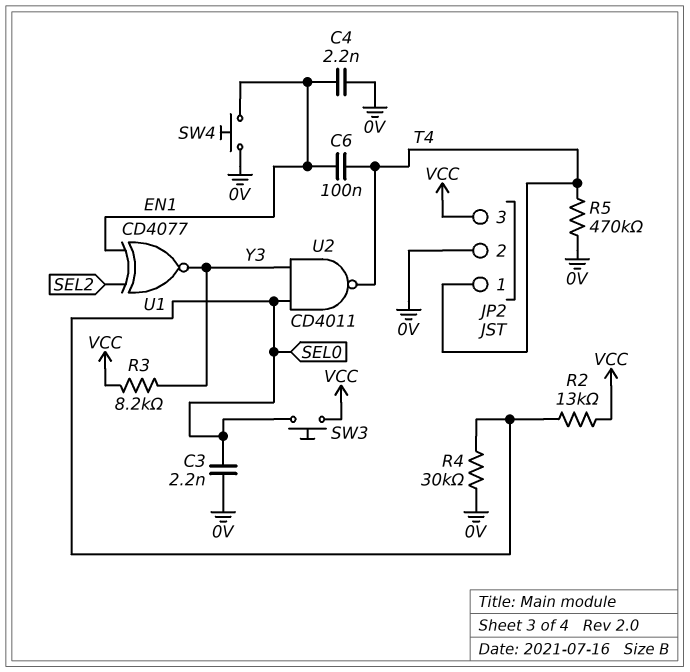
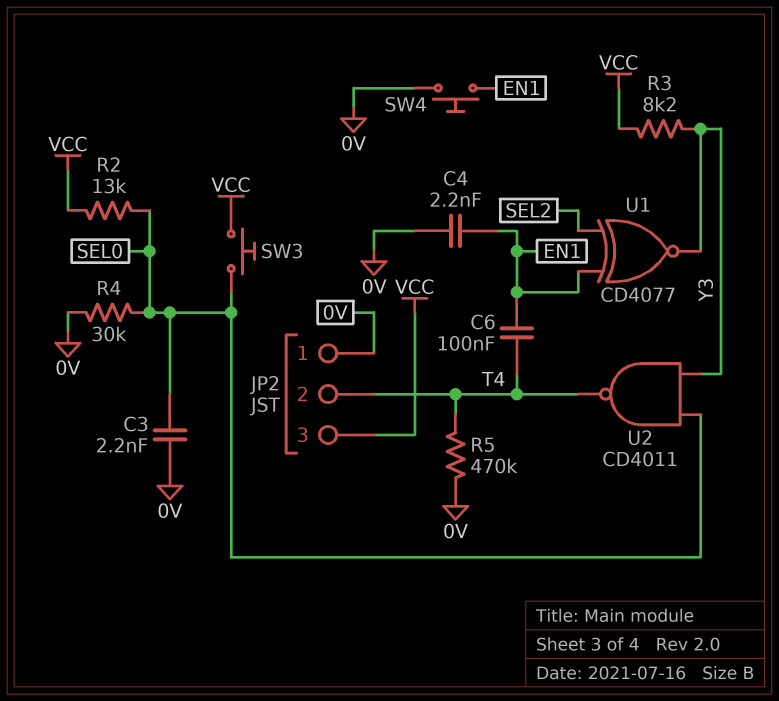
JP2 pin 1: T4 -> 0V
JP2 pin 2: 0V -> T4

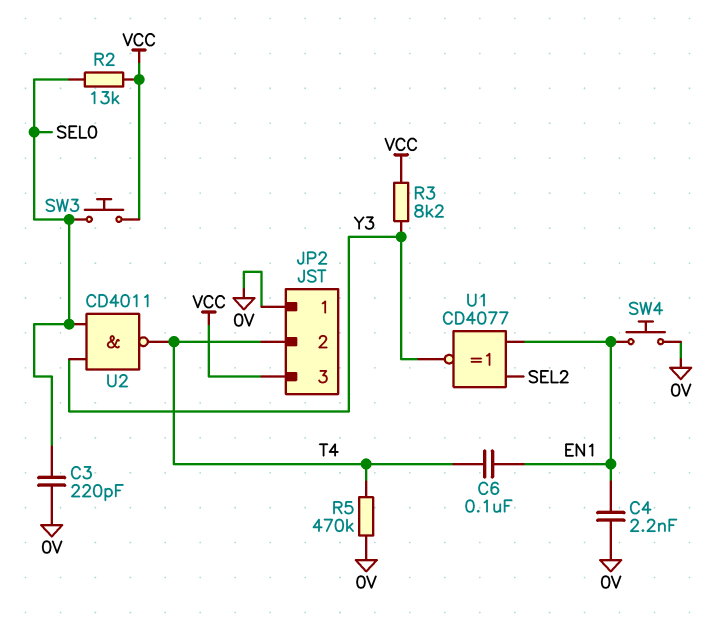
C3: 2.2nF (0V, SEL0) -> 220pF (0V, SEL0)
R4: 30k (0V, SEL0) -> none

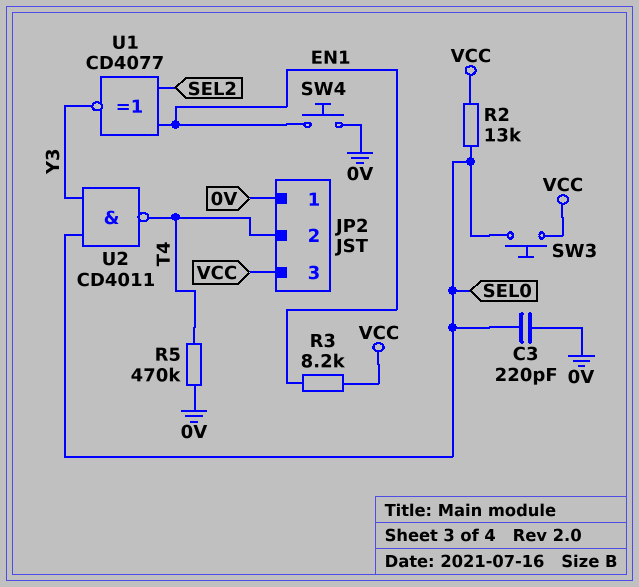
C4: 2.2nF (0V, EN1) -> none
C6: 100nF (EN1, T4) -> none
R3: 8.2k (VCC, Y3) -> 8.2k (EN1, VCC)

